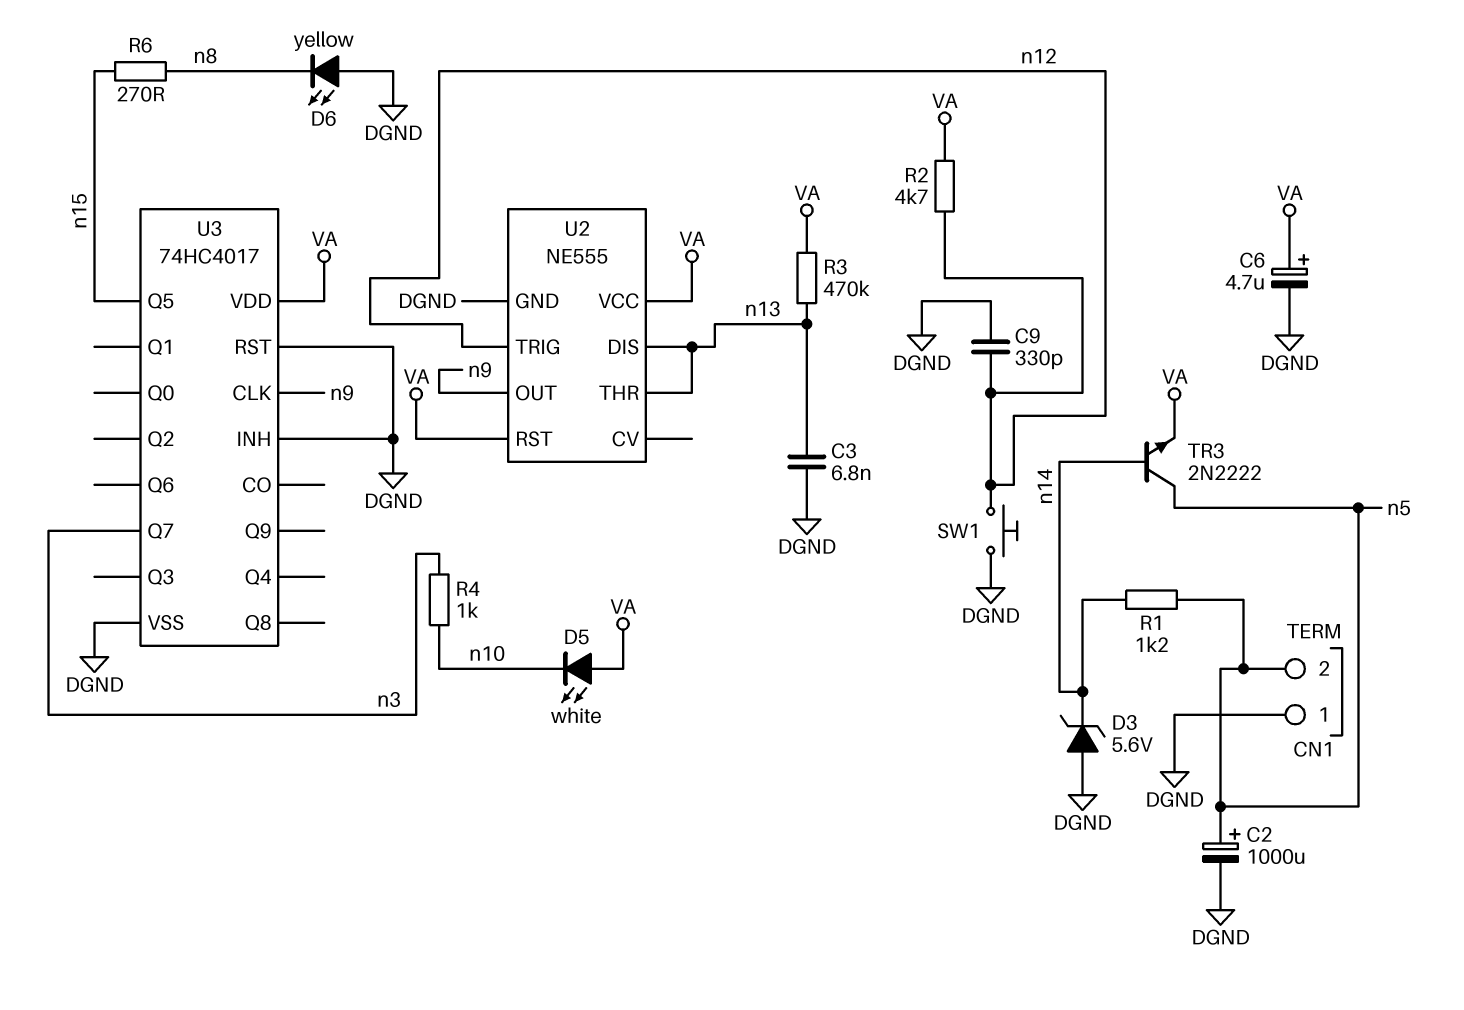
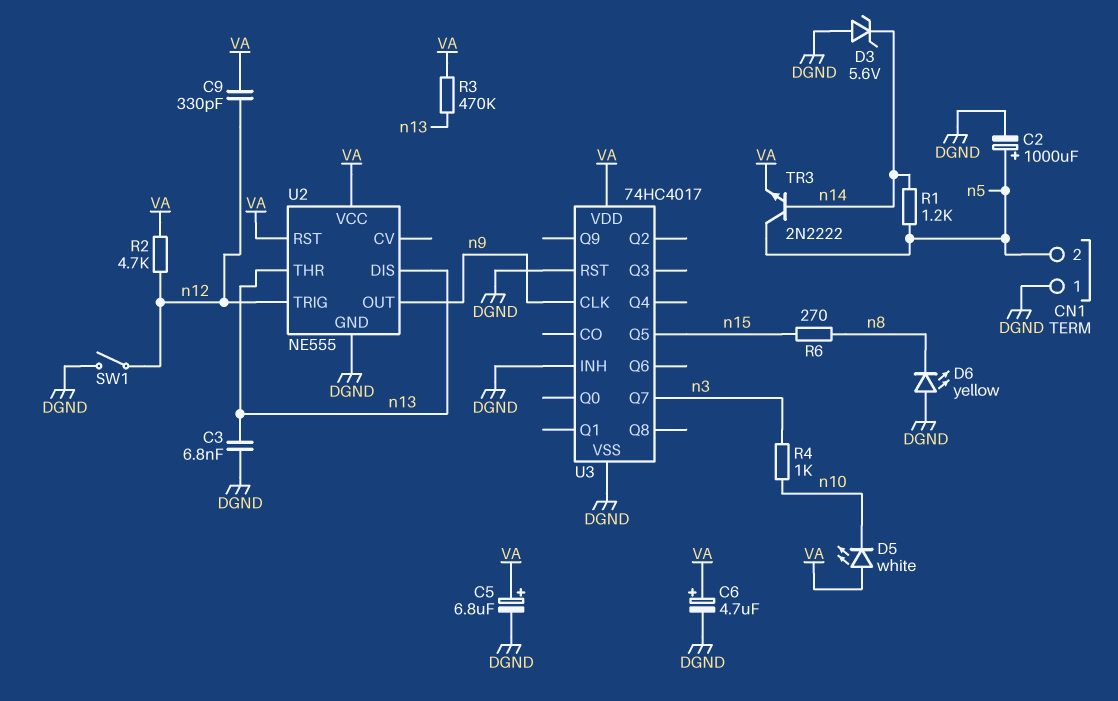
C5: none -> 6.8uF (plus VA, minus DGND)
C9: 330pF (DGND, n12) -> 330pF (VA, n12)
SW1: button (DGND, n12) -> switch (DGND, n12)

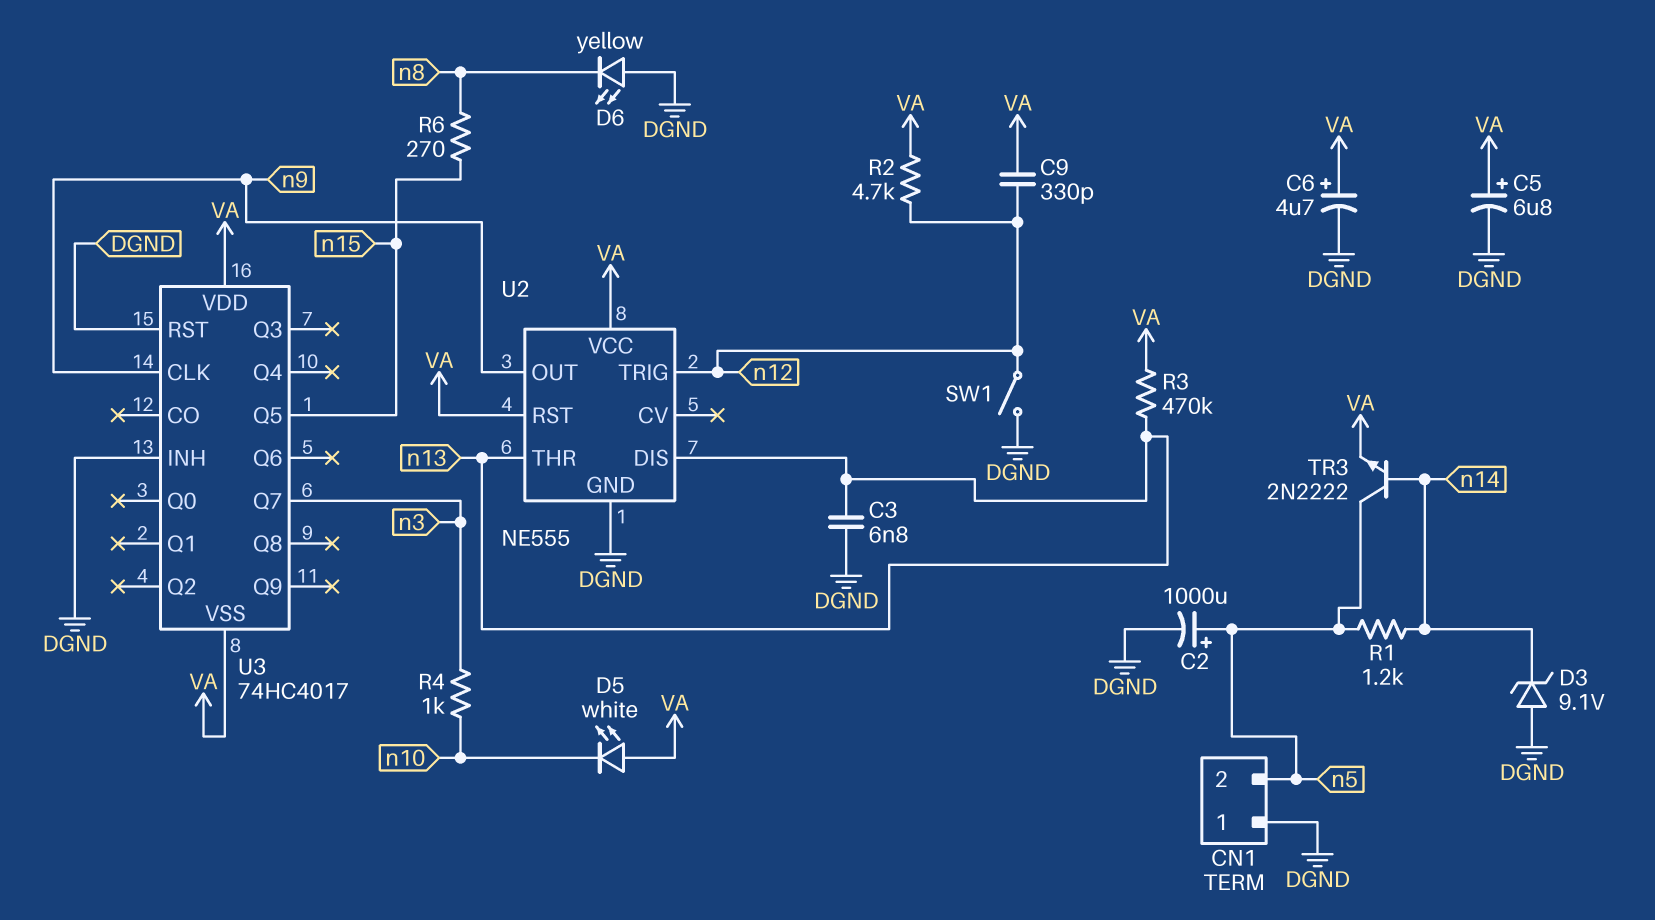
D3: zener 5.6V (A DGND, K n14) -> zener 9.1V (A DGND, K n14)
U3 pin VSS: DGND -> VA

